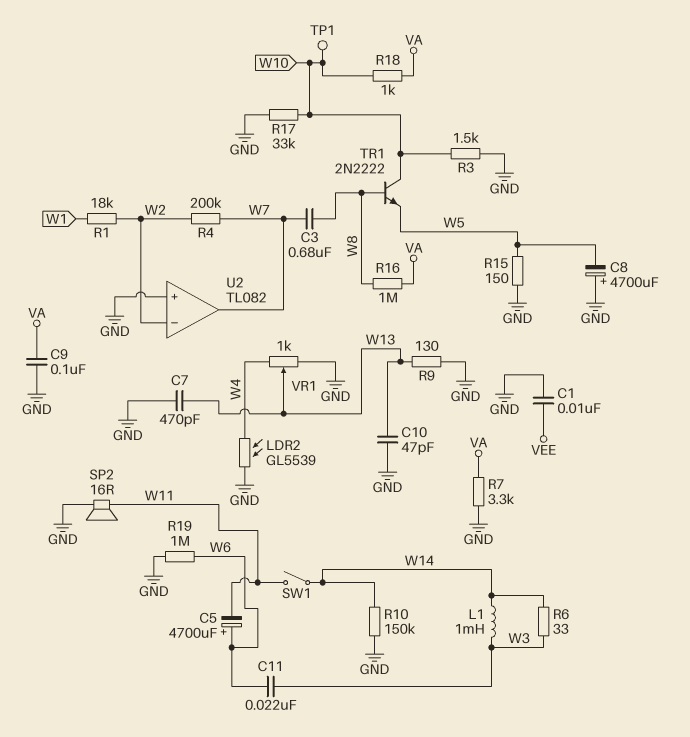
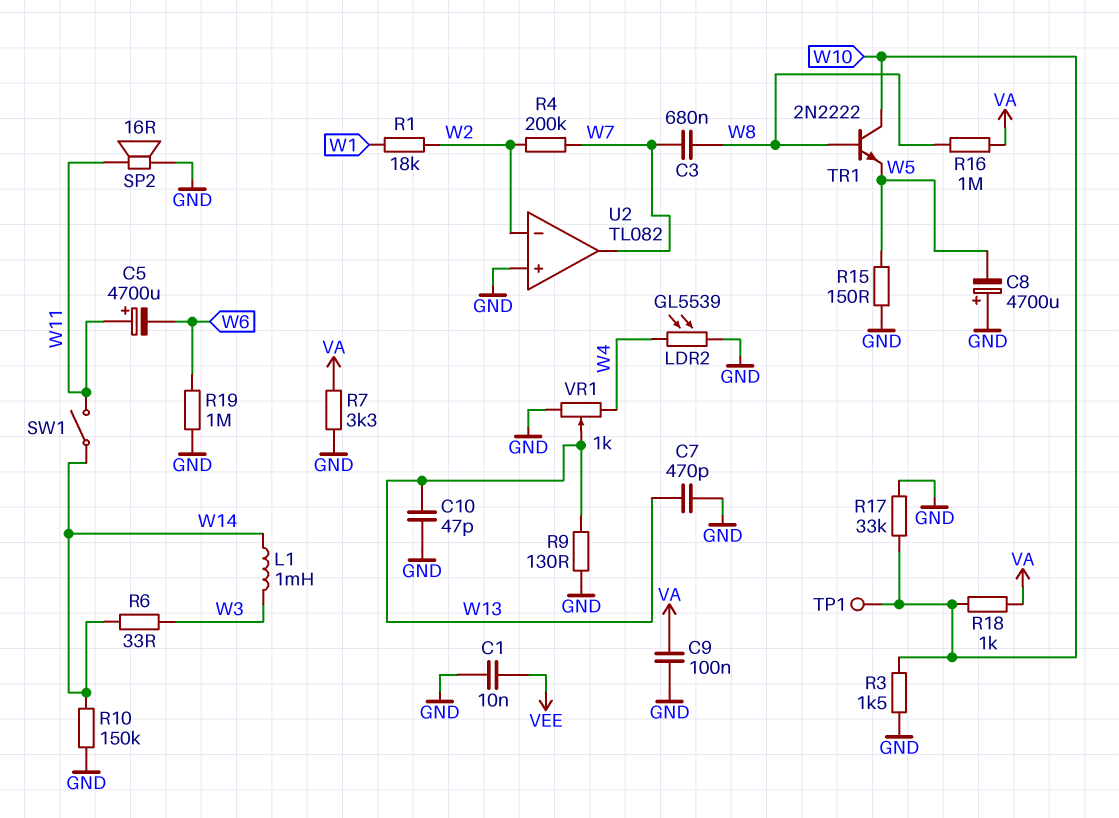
C5: 4700uF (plus W6, minus W11) -> 4700uF (plus W11, minus W6)
C11: 22nF (W3, W6) -> none

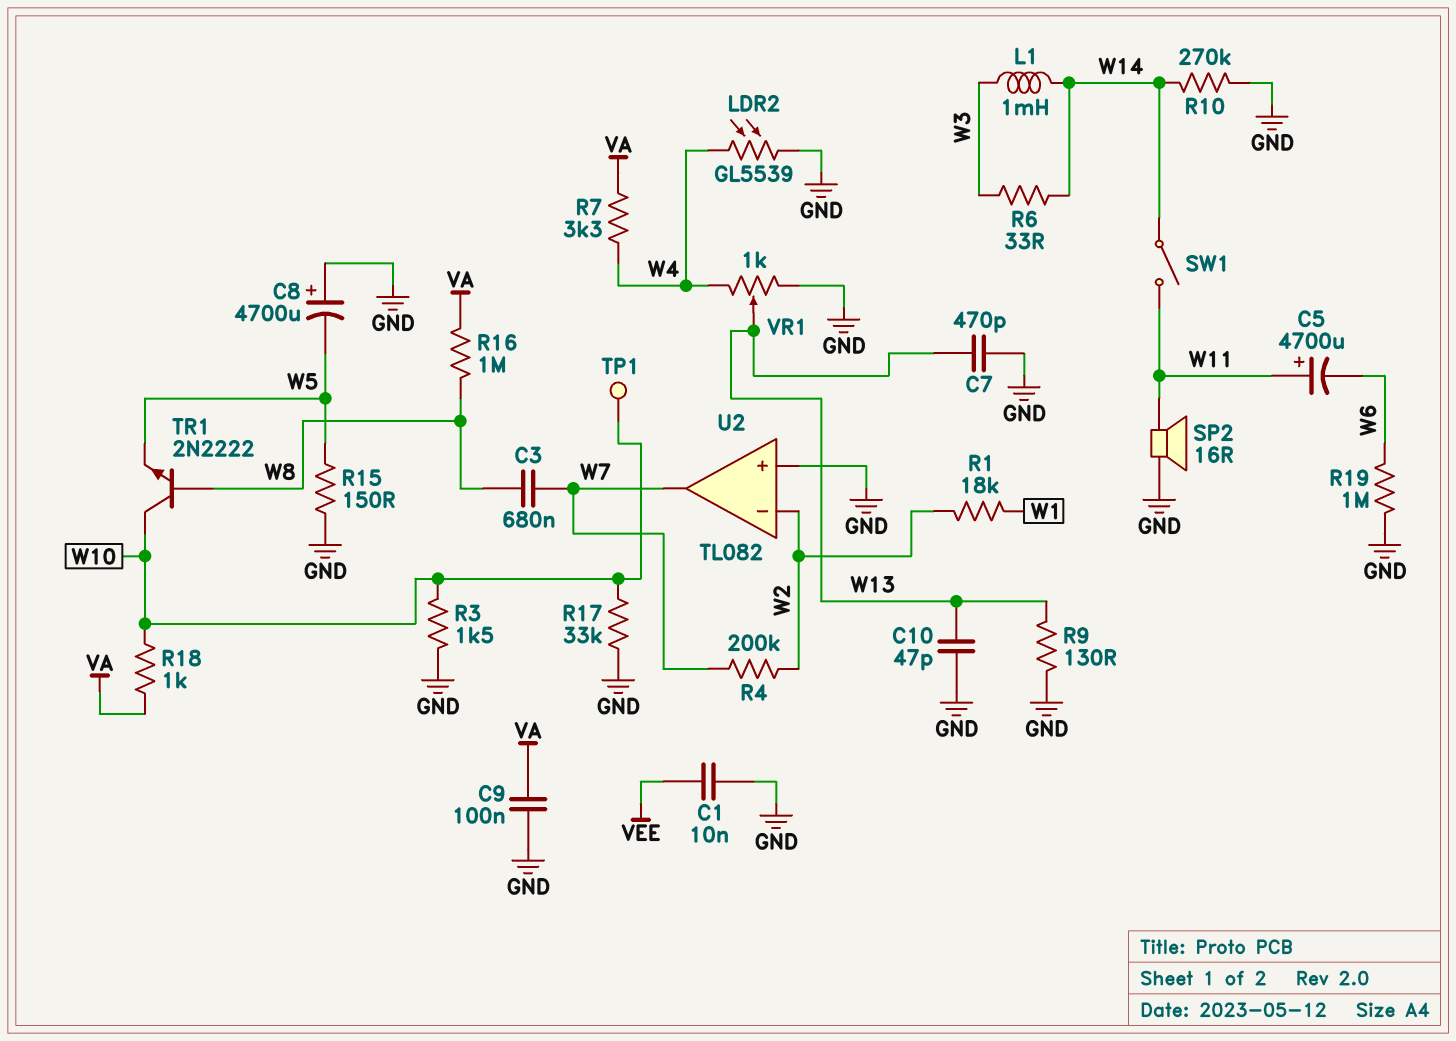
R7: 3.3k (GND, VA) -> 3.3k (VA, W4)
R10: 150k (GND, W14) -> 270k (GND, W14)

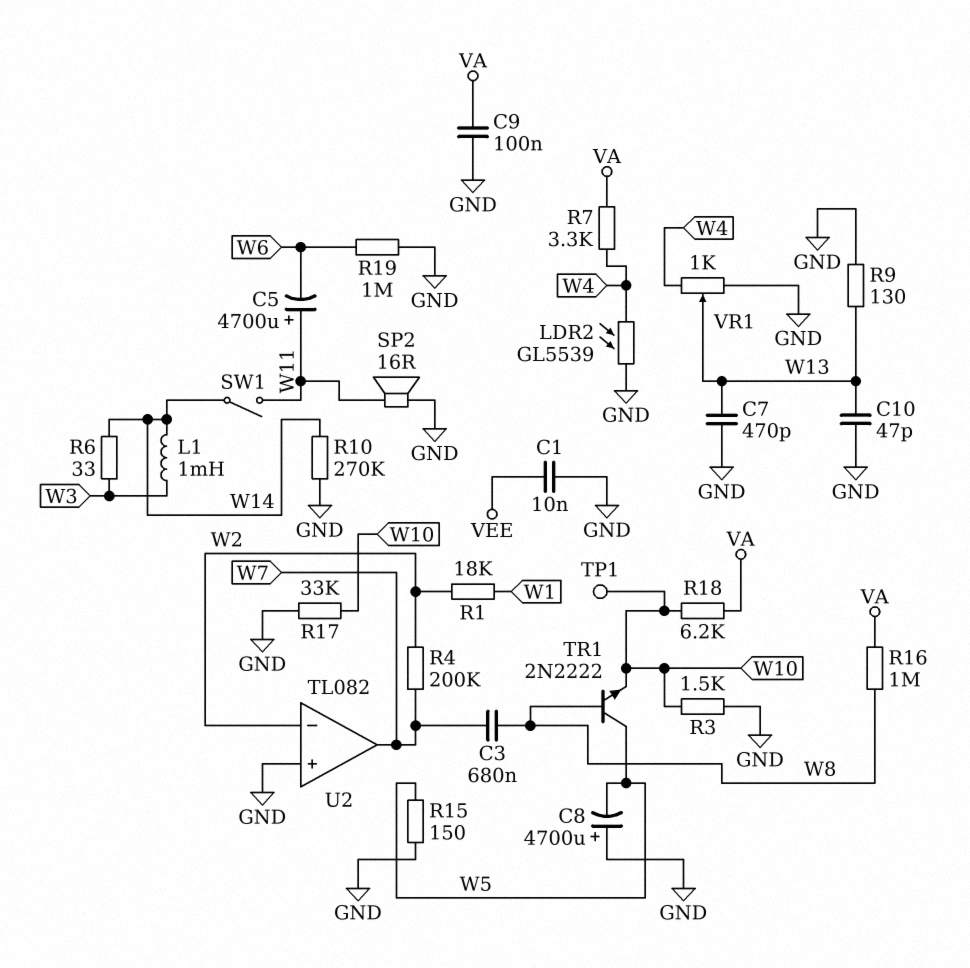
R18: 1k (VA, W10) -> 6.2k (VA, W10)
TR1: NPN 2N2222 (B W8, C W10, E W5) -> NPN 2N2222 (B W8, C W5, E W10)

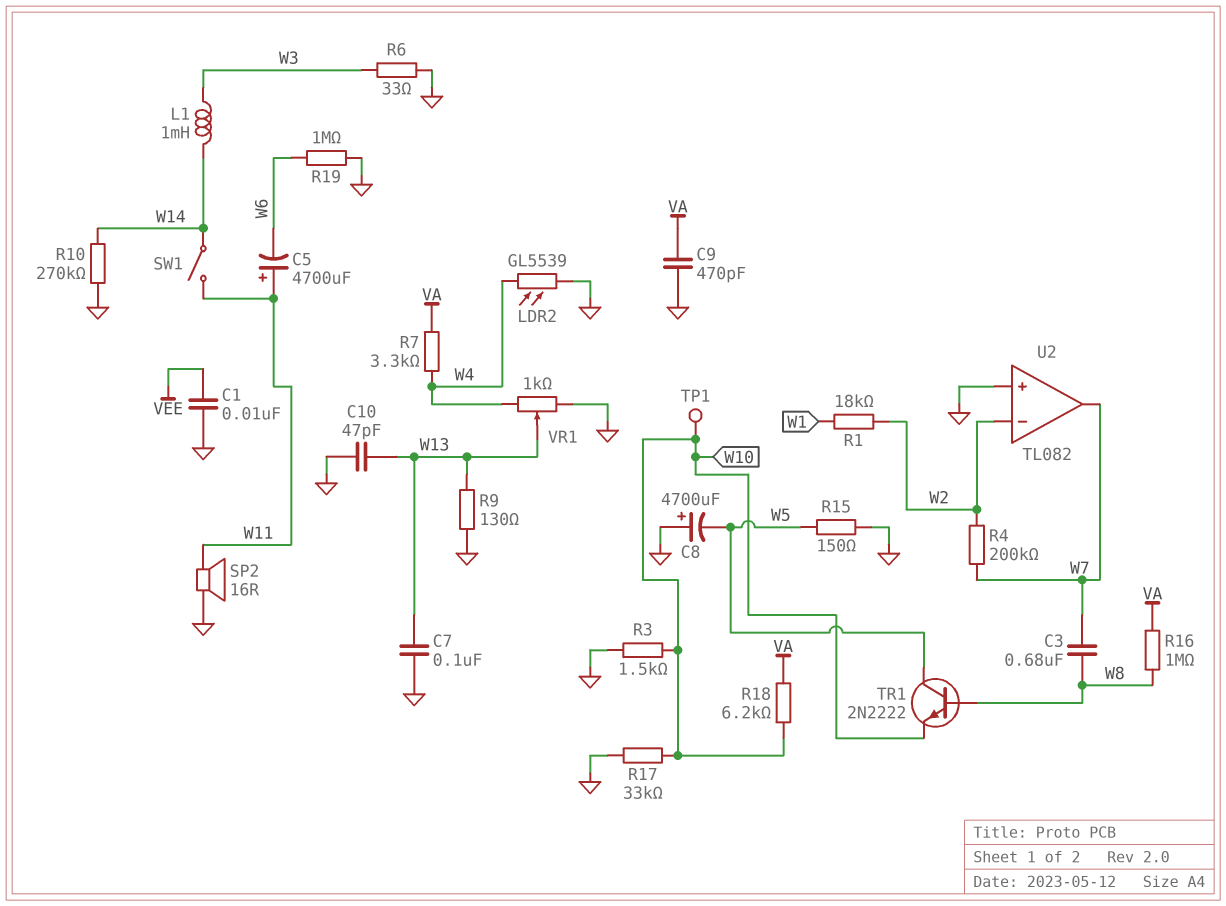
C7: 470pF (GND, W13) -> 100nF (GND, W13)
C9: 100nF (GND, VA) -> 470pF (GND, VA)
R6: 33 (W3, W14) -> 33 (GND, W3)

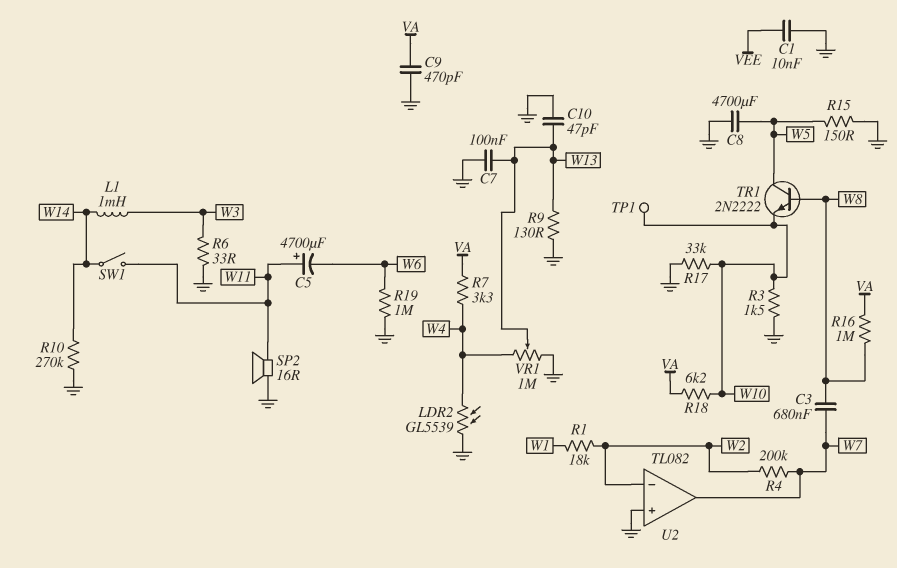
C8: 4700uF (plus GND, minus W5) -> 4700uF (GND, W5)
VR1: 1k (GND, W4, wiper W13) -> 1M (GND, W4, wiper W13)

